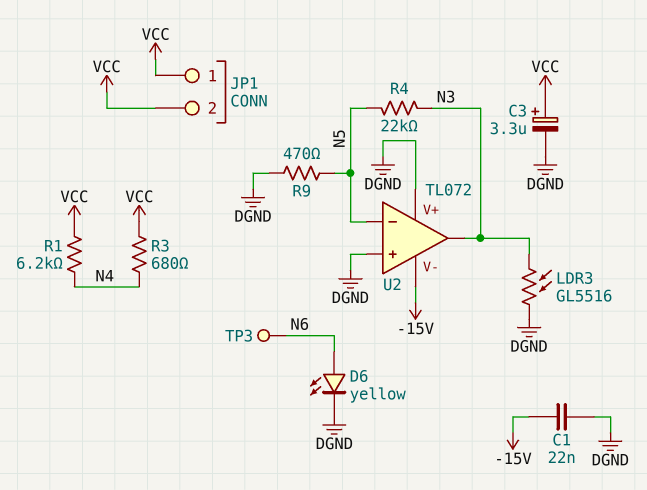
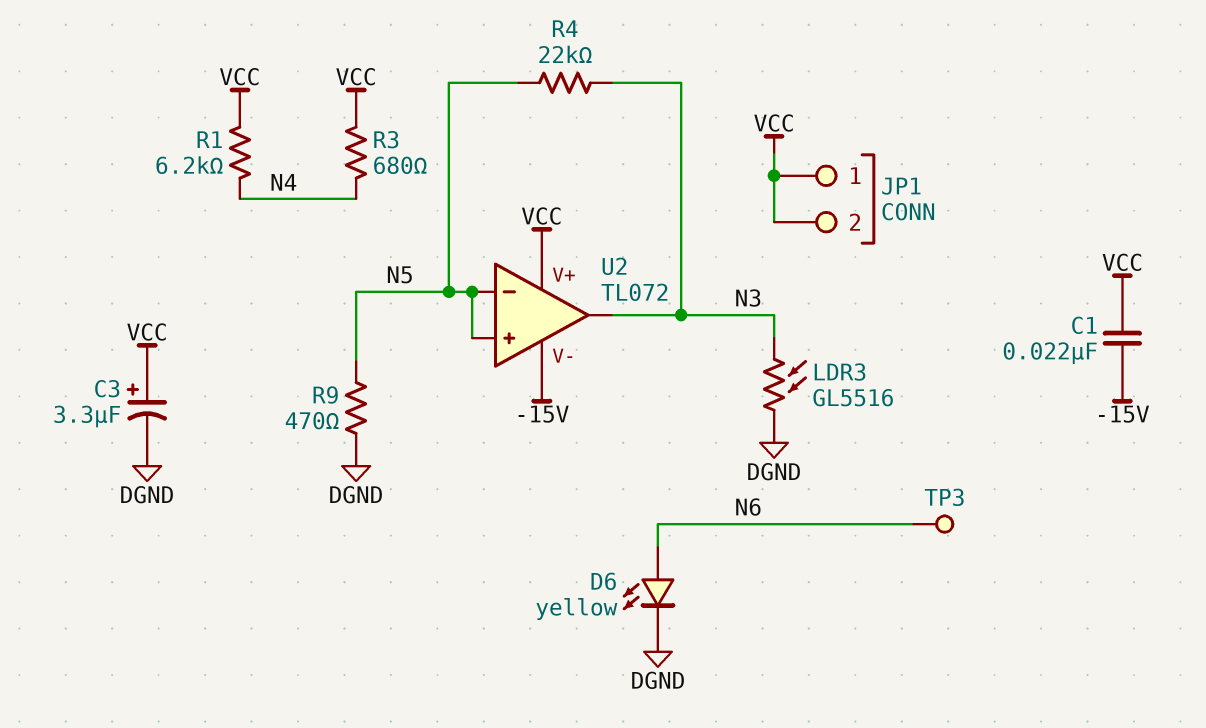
C1: 22nF (-15V, DGND) -> 22nF (-15V, VCC)
U2 pin V+: DGND -> VCC
U2 pin in+: DGND -> N5

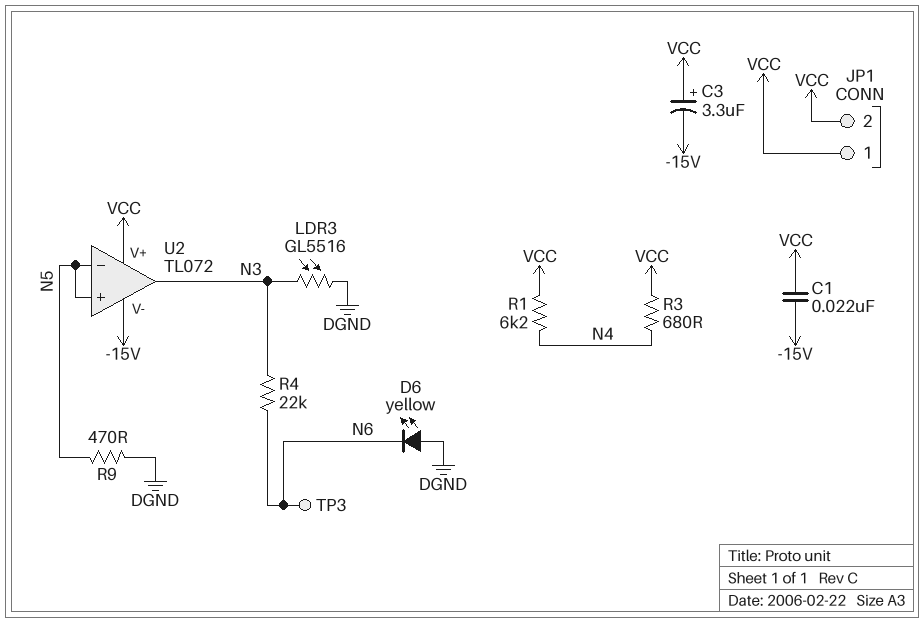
C3: 3.3uF (plus VCC, minus DGND) -> 3.3uF (plus VCC, minus -15V)
D6: LED yellow (A N6, K DGND) -> LED yellow (A DGND, K N6)
R4: 22k (N3, N5) -> 22k (N3, N6)

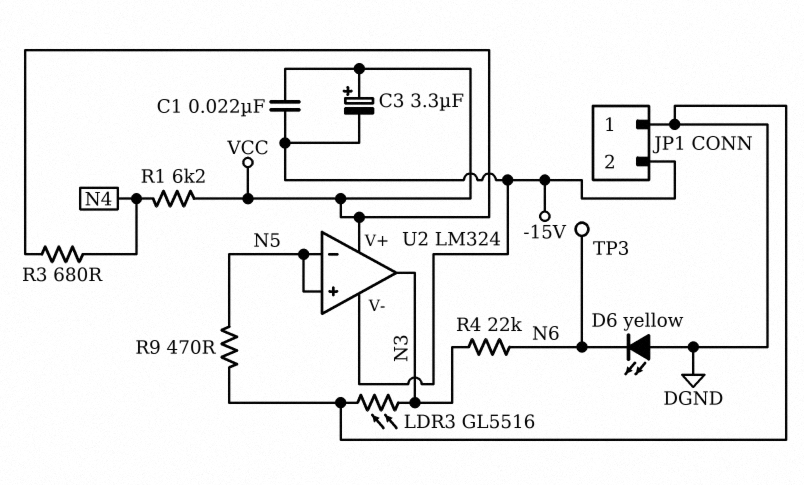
JP1 pin 1: VCC -> DGND
JP1 pin 2: VCC -> -15V
U2: TL072 -> LM324

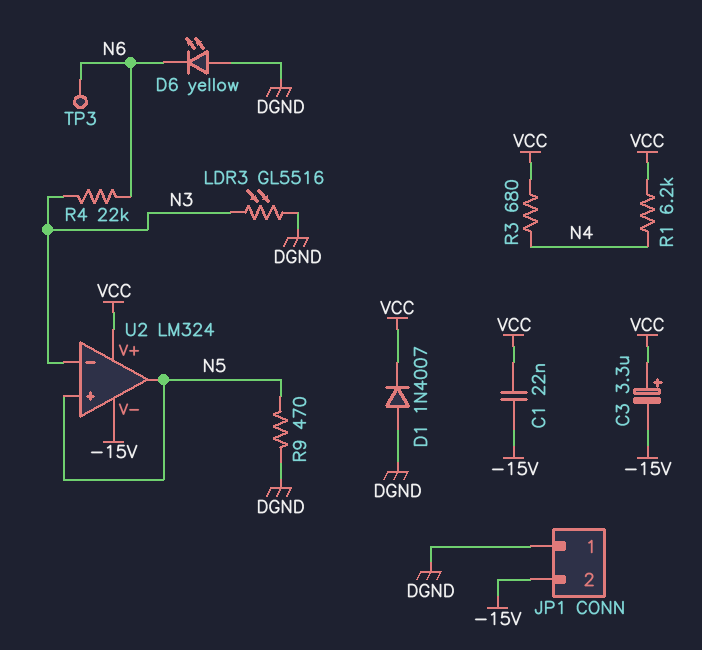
D1: none -> diode 1N4007 (A DGND, K VCC)
U2 pin in-: N5 -> N3
U2 pin out: N3 -> N5

